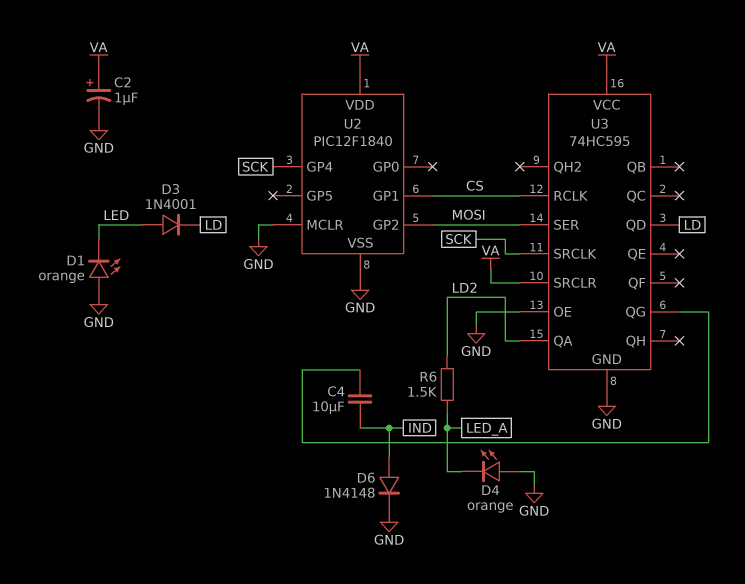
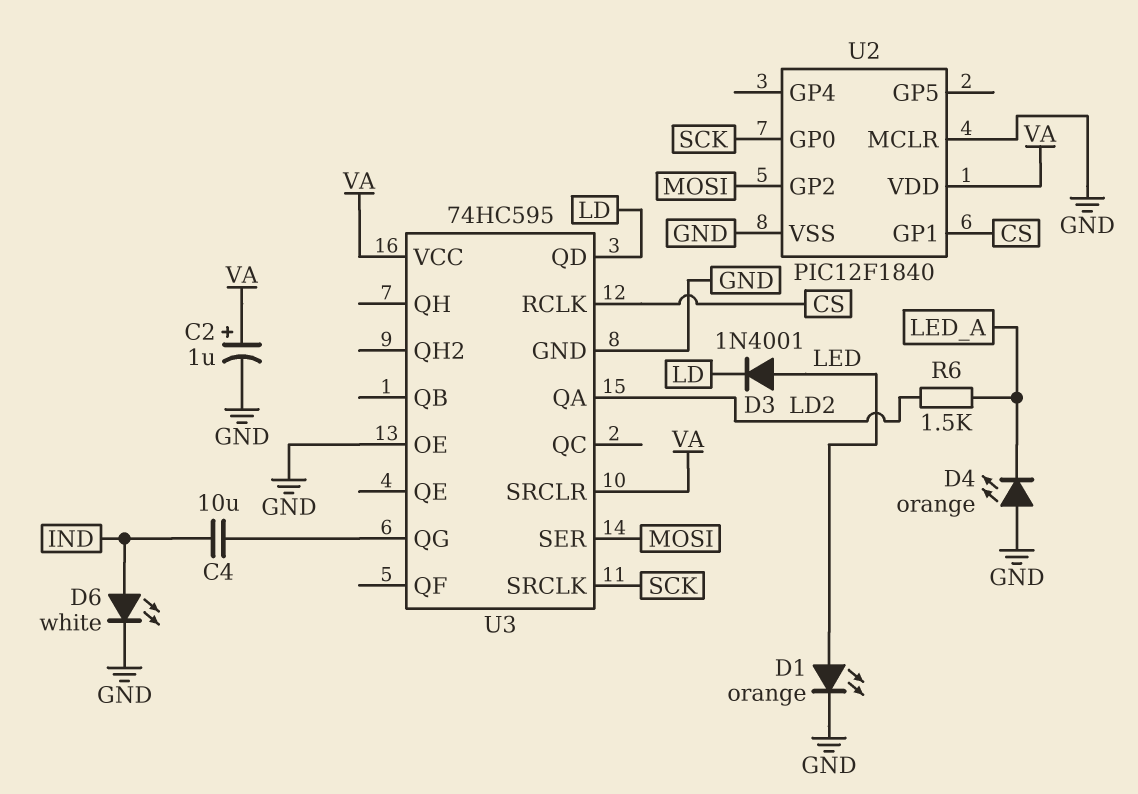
D1: LED orange (A GND, K LED) -> LED orange (A LED, K GND)
D6: diode 1N4148 (A IND, K GND) -> LED white (A IND, K GND)
U2 pin GP0: none -> SCK
U2 pin GP4: SCK -> none

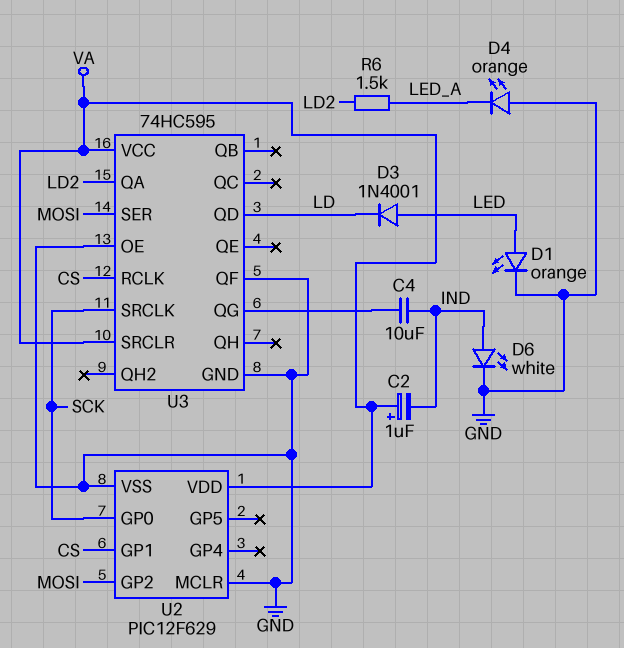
C2: 1uF (plus VA, minus GND) -> 1uF (plus VA, minus IND)
U2: PIC12F1840 -> PIC12F629
U3 pin QF: none -> GND

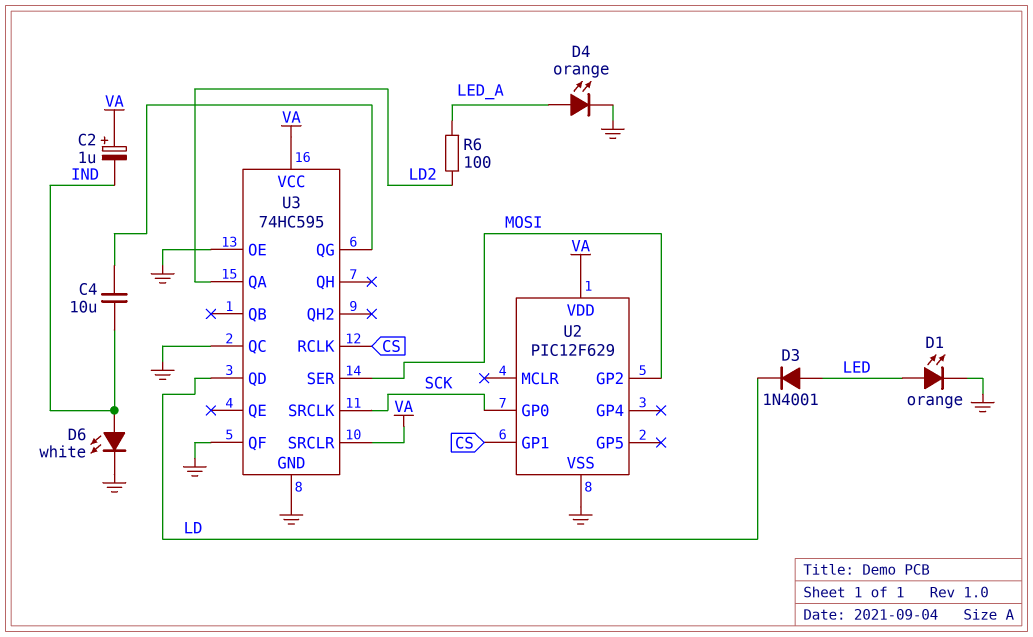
D4: LED orange (A GND, K LED_A) -> LED orange (A LED_A, K GND)
R6: 1.5k (LD2, LED_A) -> 100 (LD2, LED_A)
U2 pin MCLR: GND -> none
U3 pin QC: none -> GND

